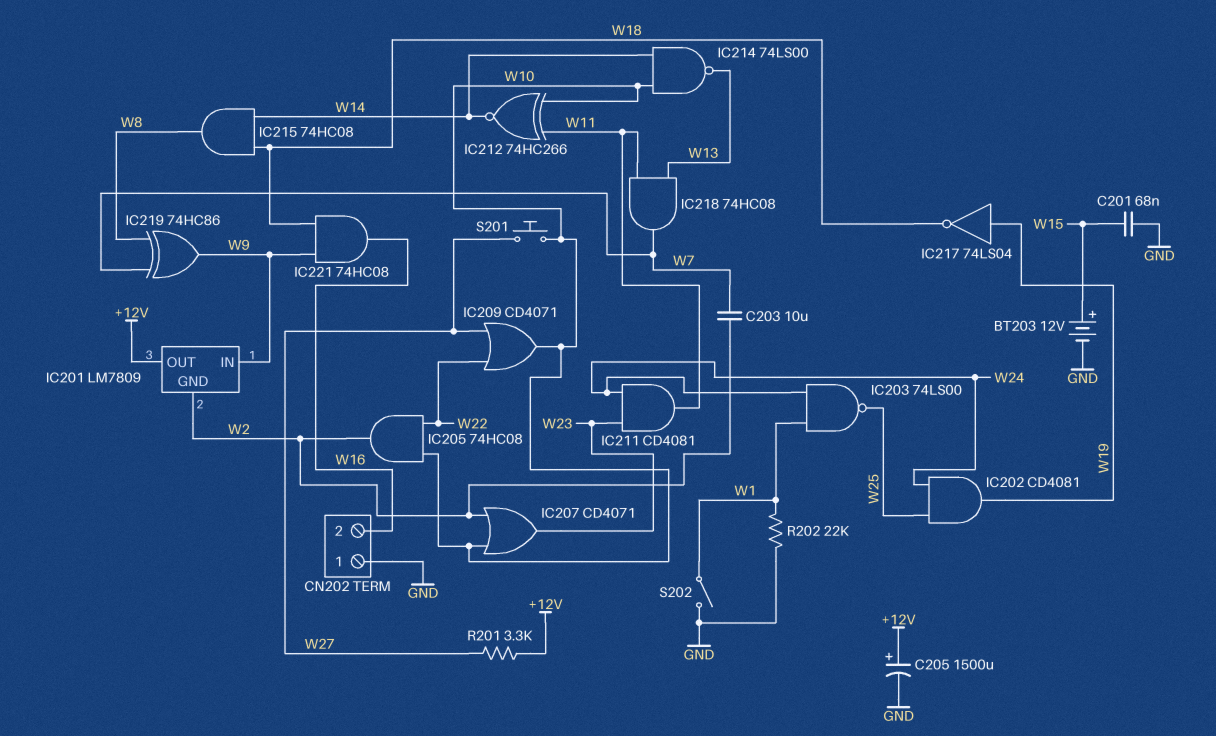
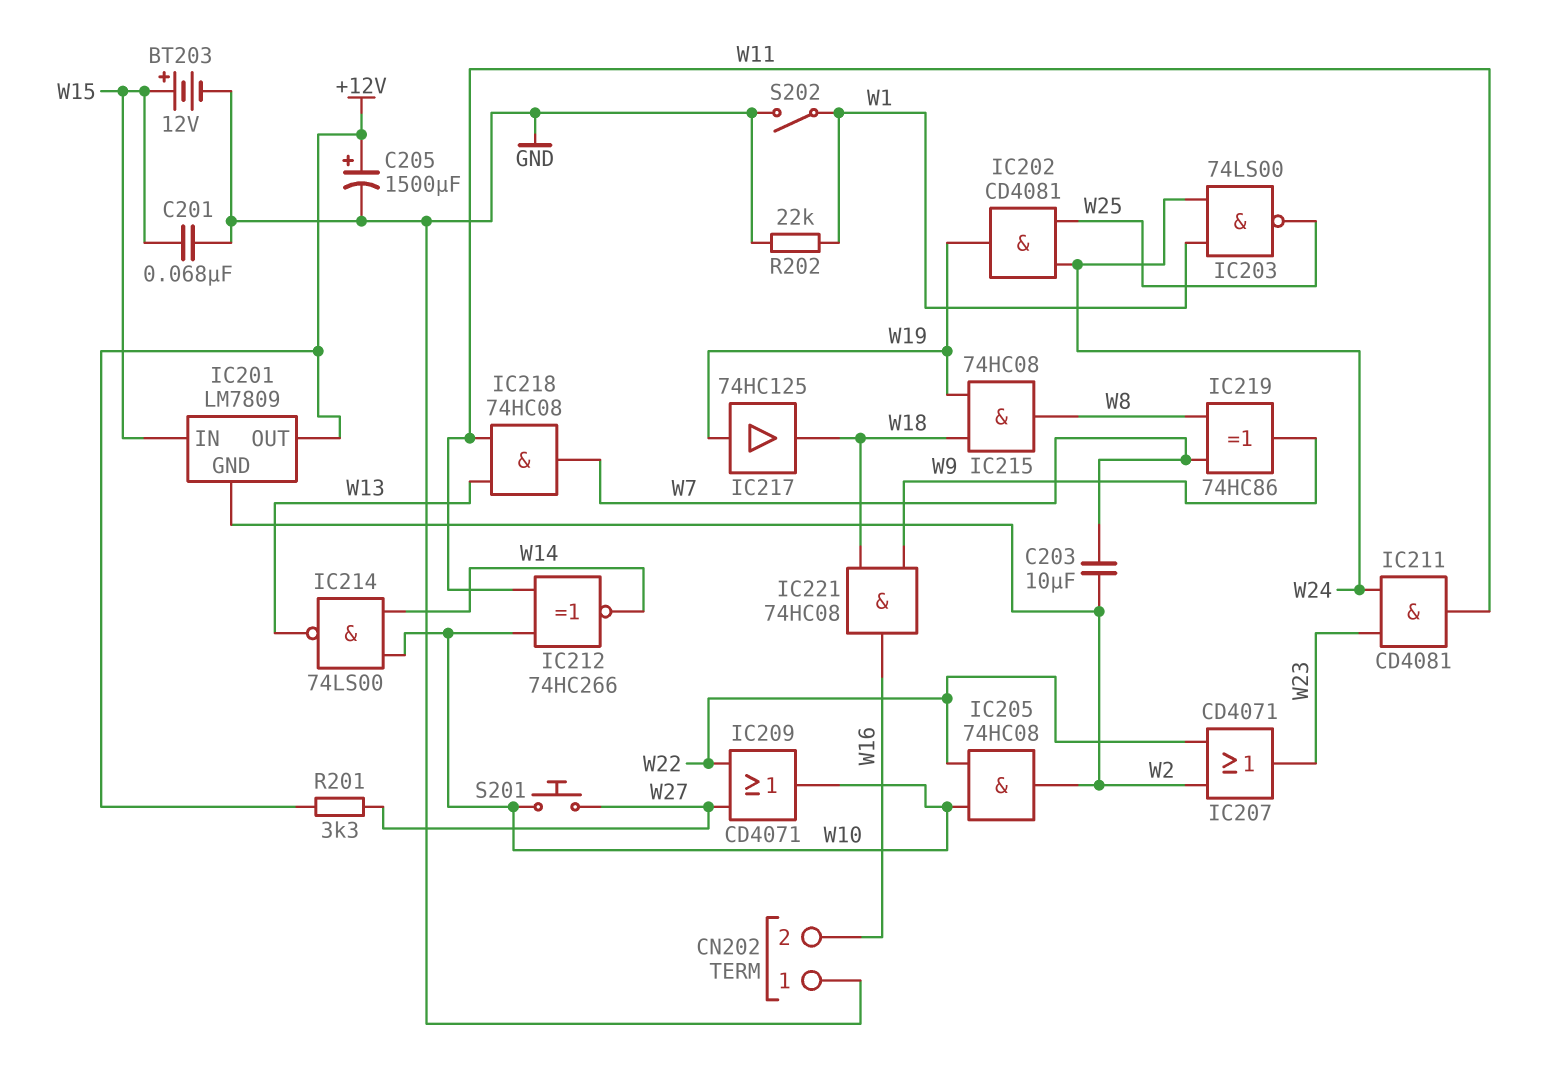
IC201 pin IN: W9 -> W15
IC207: OR CD4071 (in W2, in W10, out W23) -> OR CD4071 (in W2, in W22, out W23)
IC215: AND 74HC08 (in W14, in W18, out W8) -> AND 74HC08 (in W18, in W19, out W8)
IC217: NOT 74LS04 (in W19, out W18) -> buffer 74HC125 (in W19, out W18)

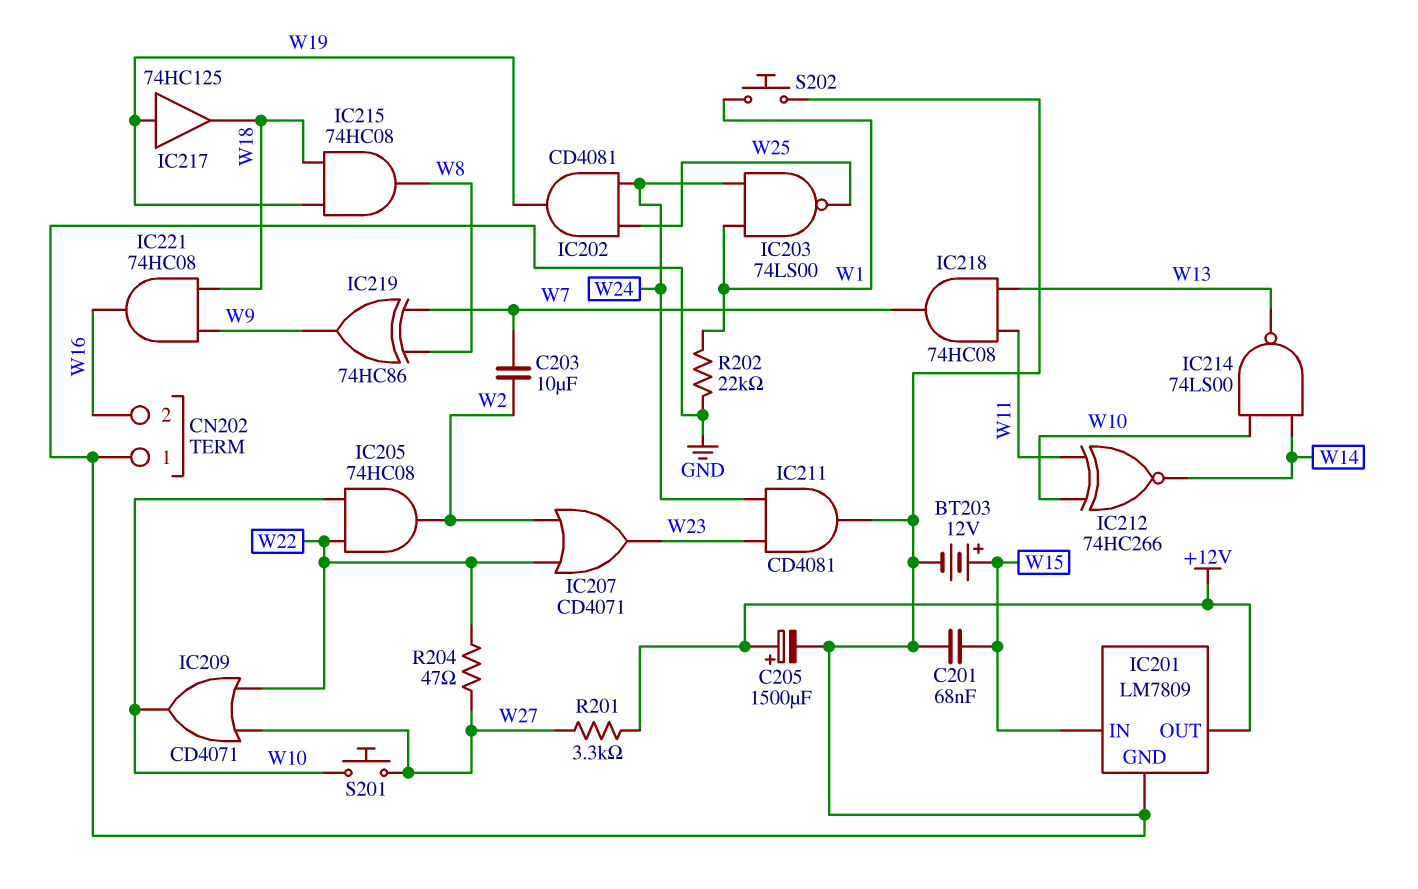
IC201 pin GND: W2 -> GND
IC211: AND CD4081 (in W23, in W24, out W11) -> AND CD4081 (in W23, in W24, out GND)
R204: none -> 47 (W22, W27)
S202: switch (GND, W1) -> button (GND, W1)

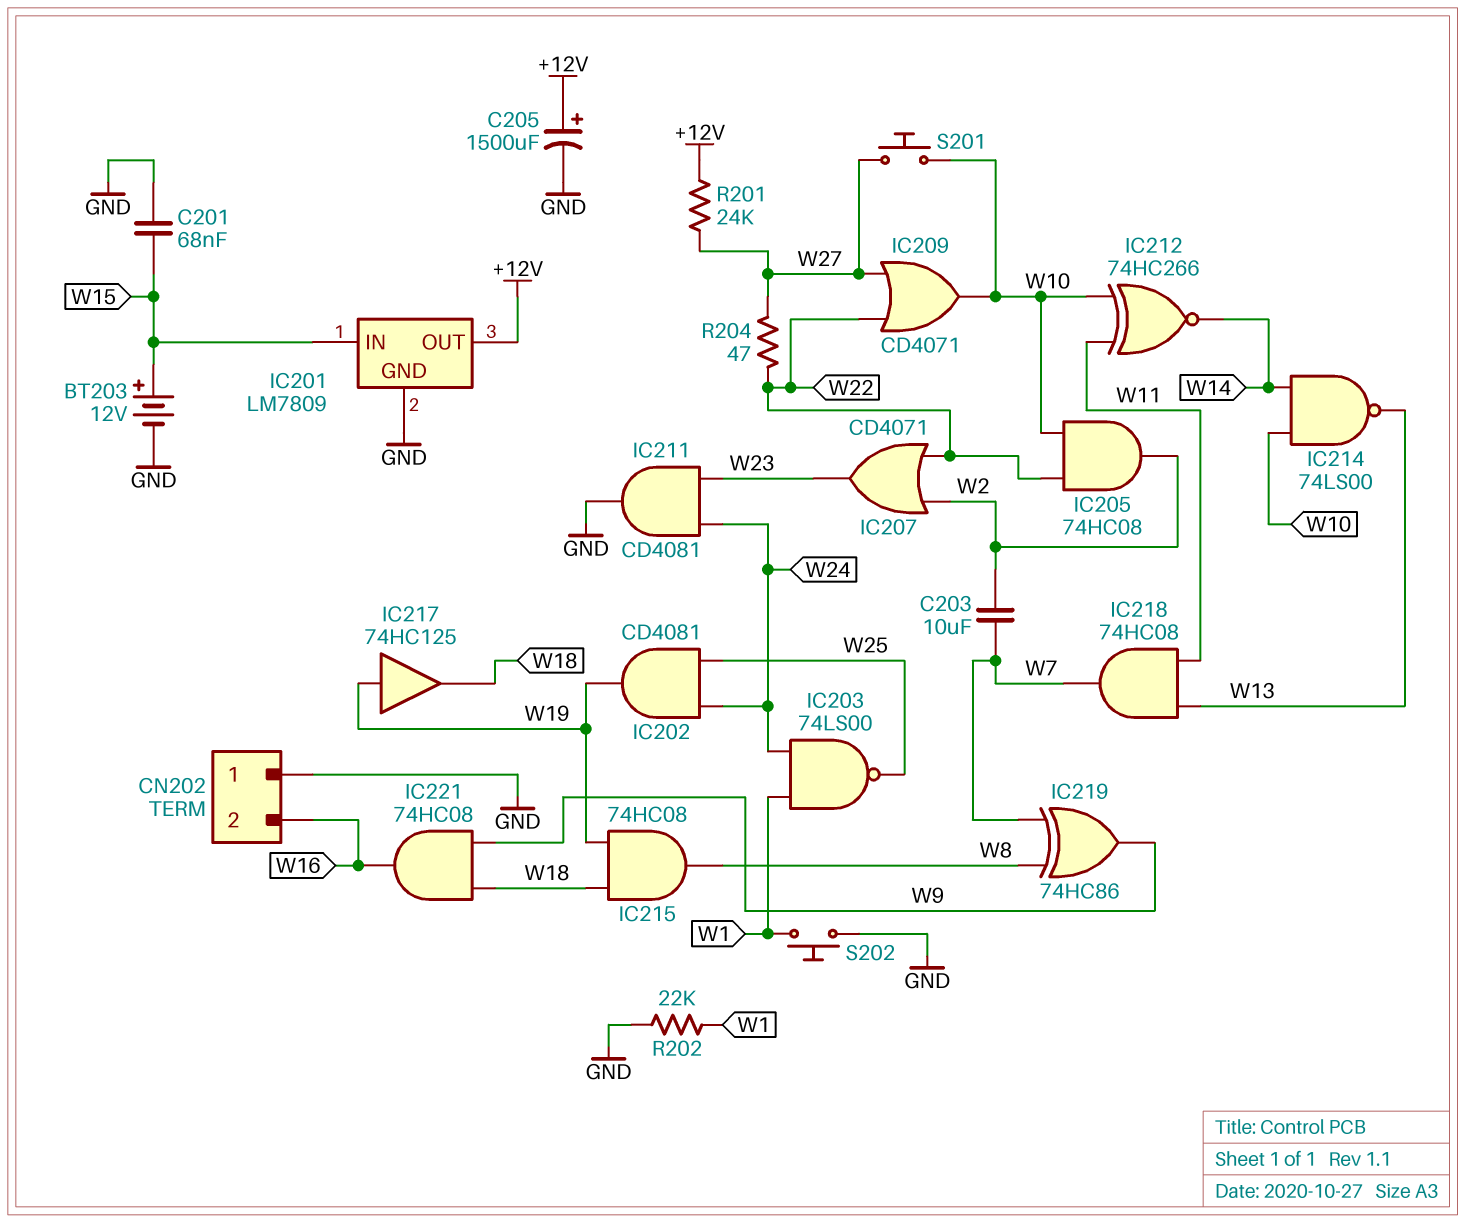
R201: 3.3k (+12V, W27) -> 24k (+12V, W27)

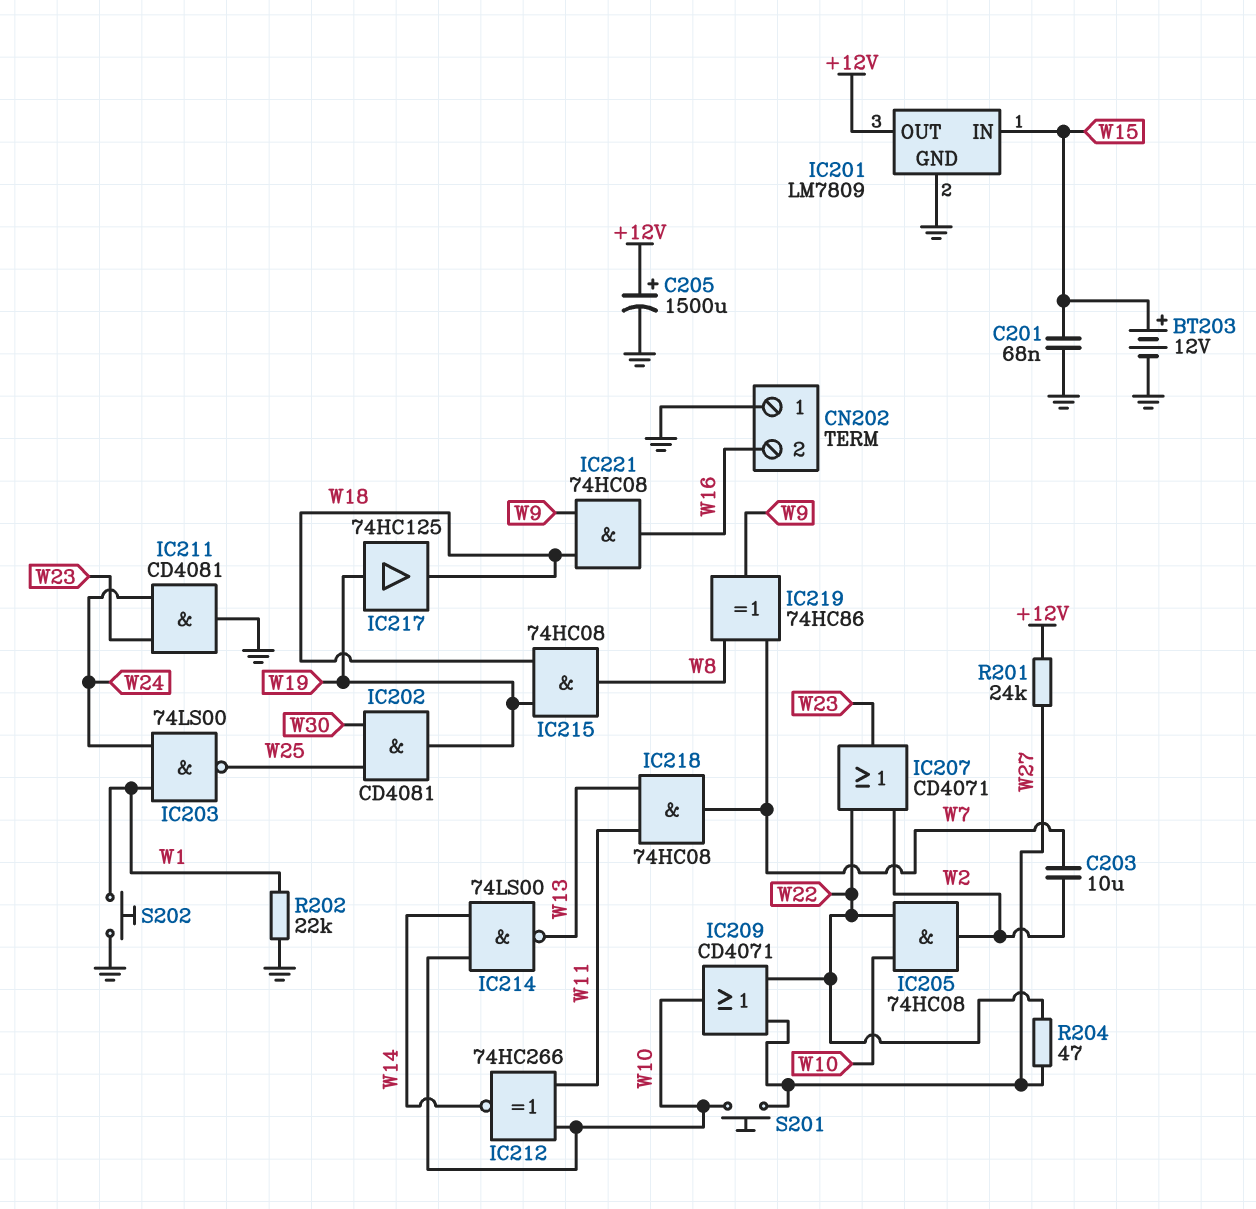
IC202: AND CD4081 (in W24, in W25, out W19) -> AND CD4081 (in W25, in W30, out W19)

